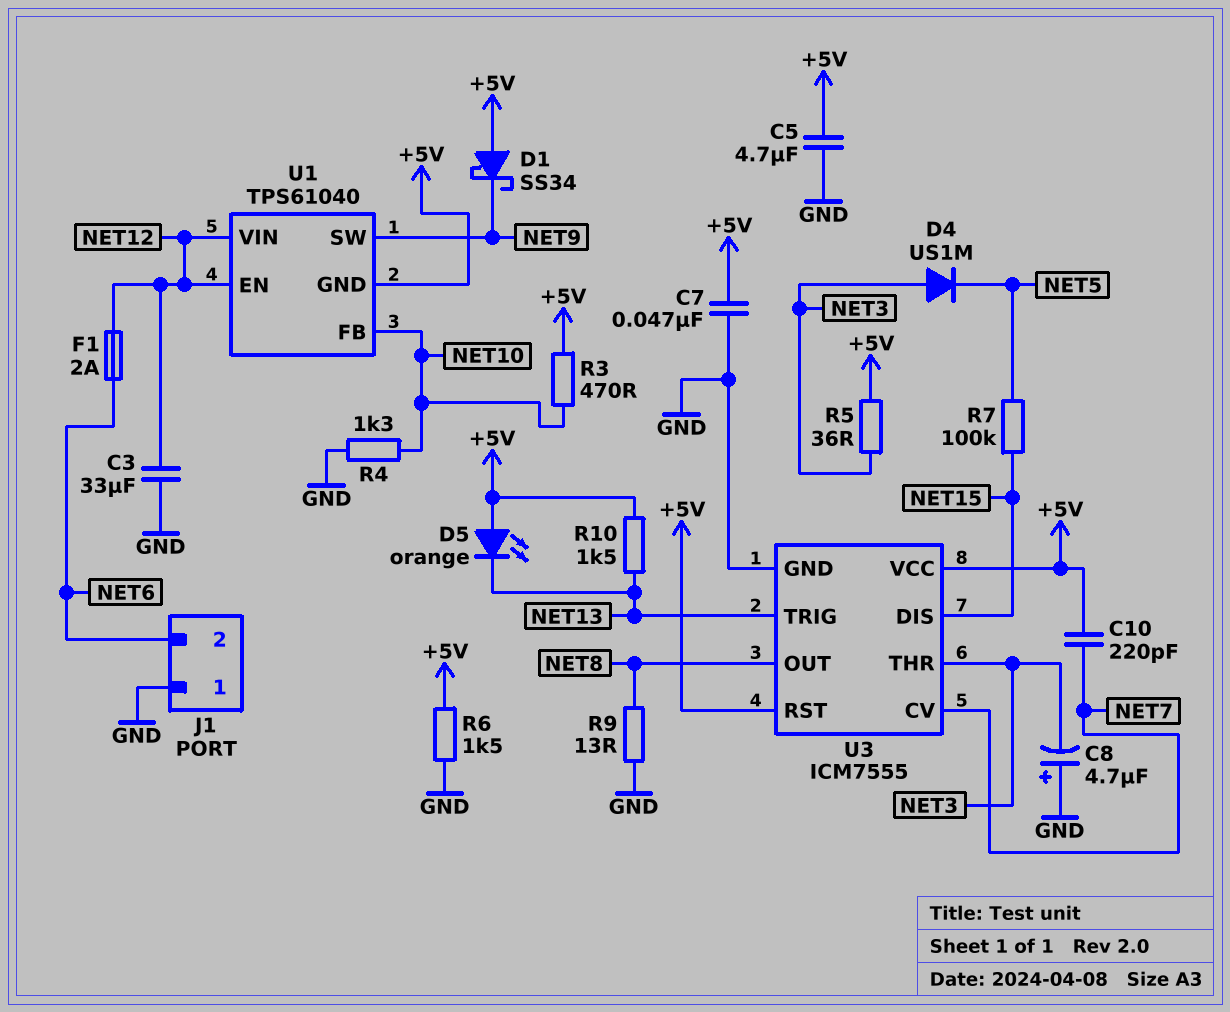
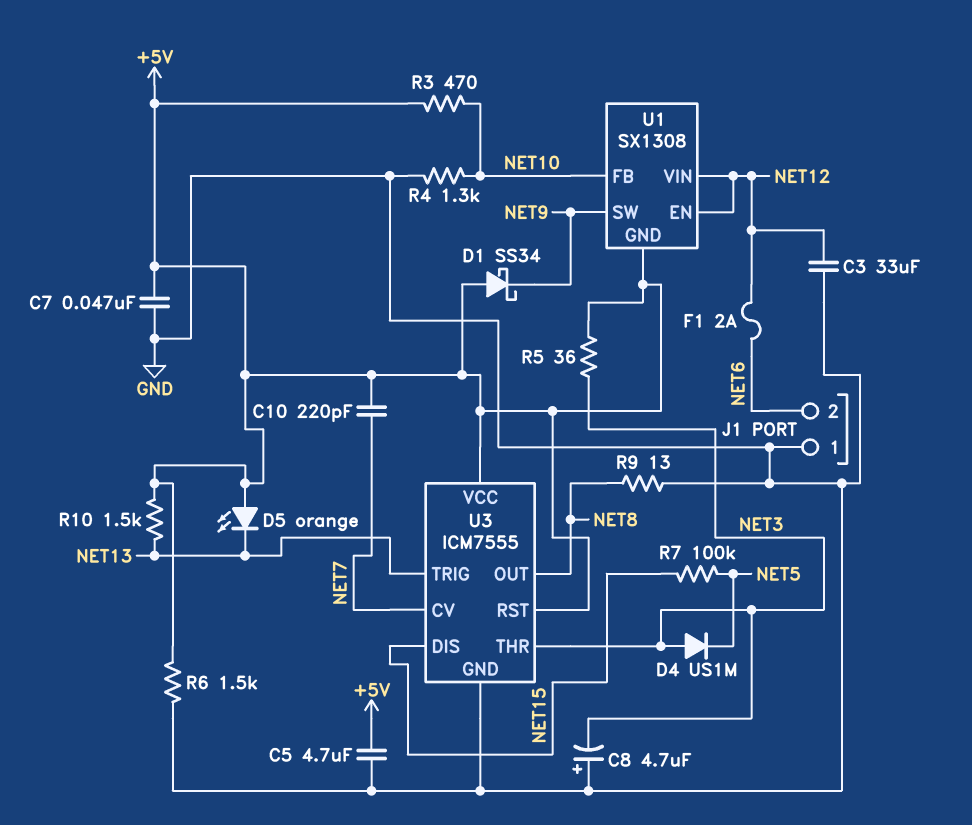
U1: TPS61040 -> SX1308

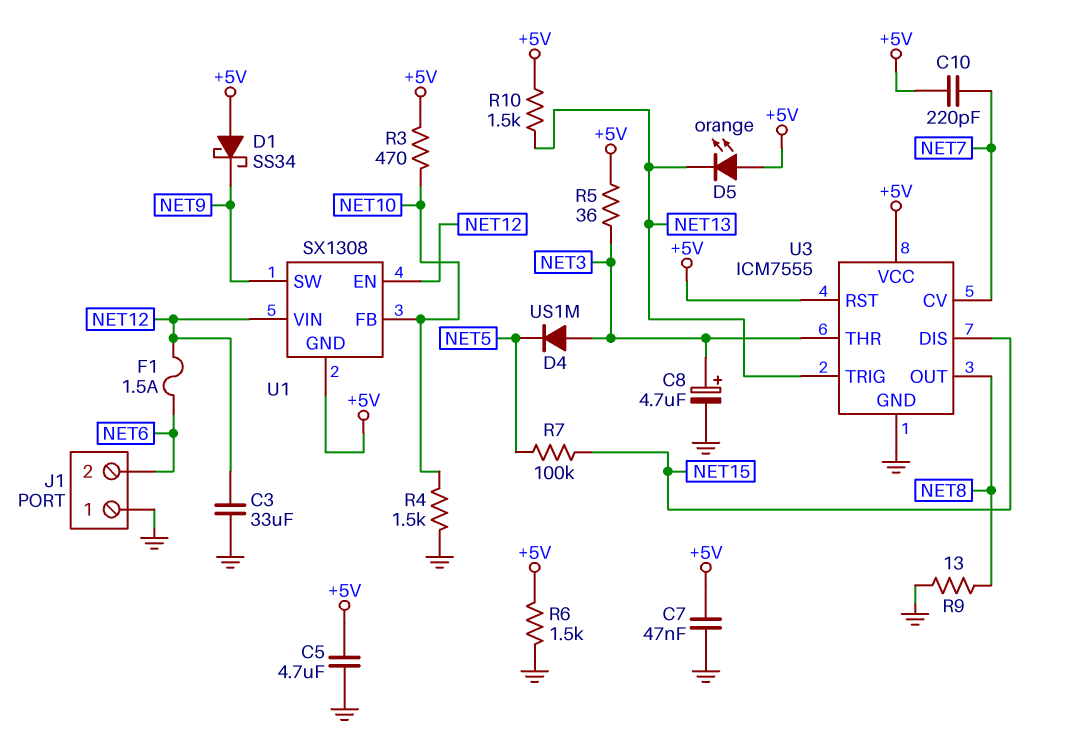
C8: 4.7uF (plus GND, minus NET3) -> 4.7uF (plus NET3, minus GND)
F1: 2A (NET6, NET12) -> 1.5A (NET6, NET12)
R4: 1.3k (GND, NET10) -> 1.5k (GND, NET10)

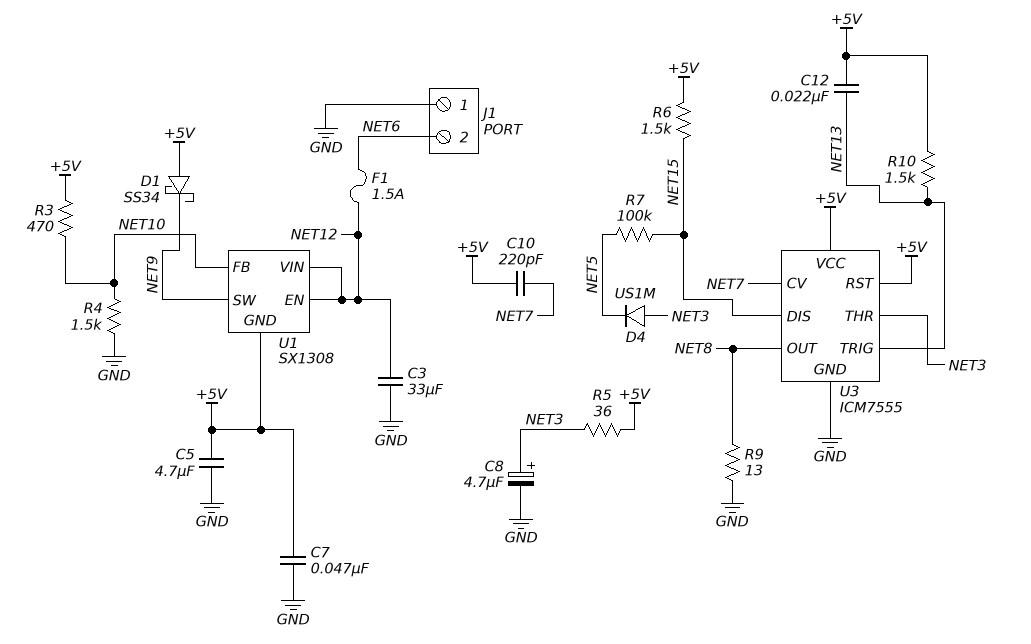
C12: none -> 22nF (+5V, NET13)
D5: LED orange (A +5V, K NET13) -> none
R6: 1.5k (+5V, GND) -> 1.5k (+5V, NET15)

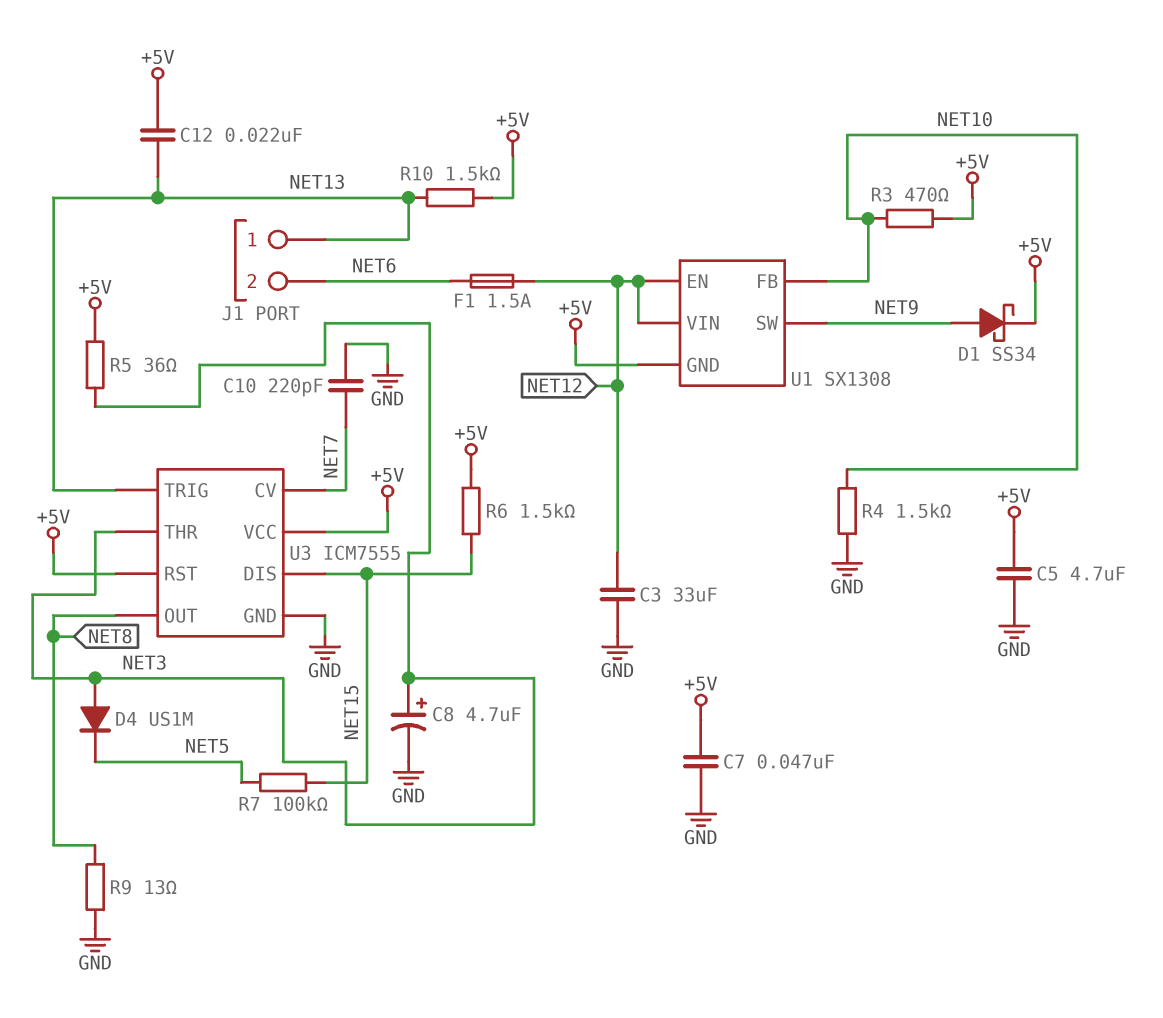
C10: 220pF (+5V, NET7) -> 220pF (GND, NET7)
D1: schottky SS34 (A +5V, K NET9) -> schottky SS34 (A NET9, K +5V)
J1 pin 1: GND -> NET13

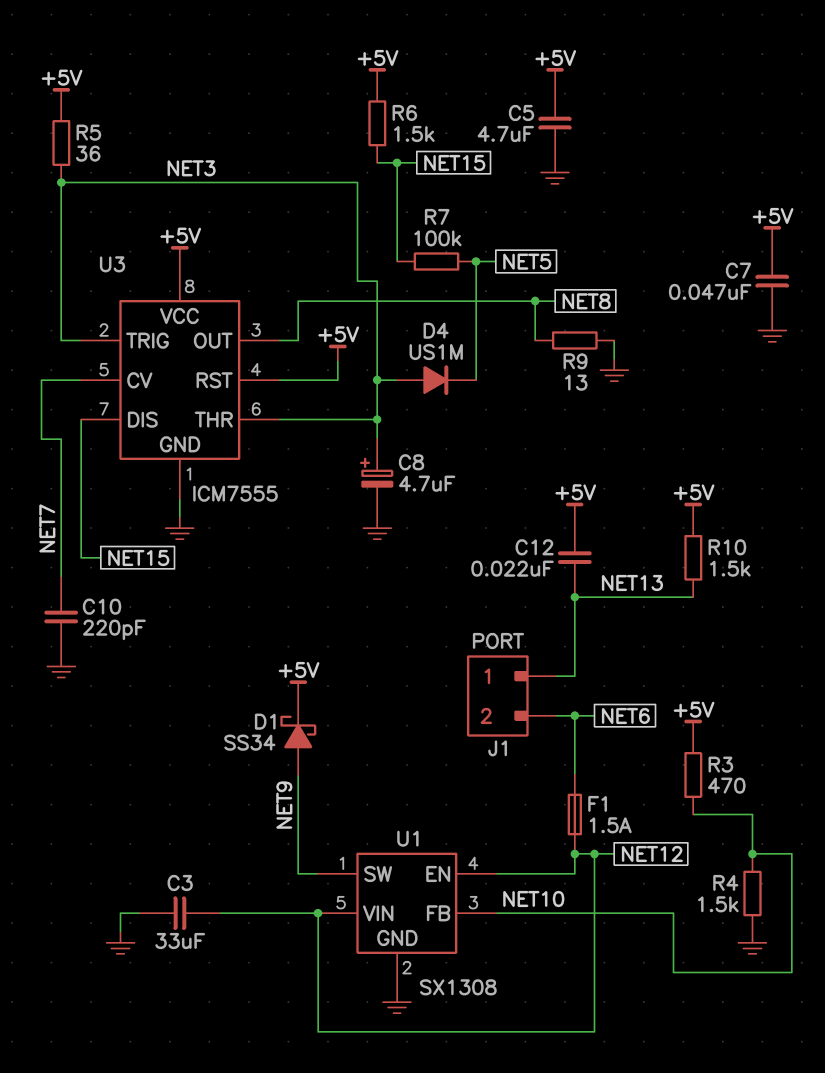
U1 pin GND: +5V -> GND
U3 pin TRIG: NET13 -> NET3

